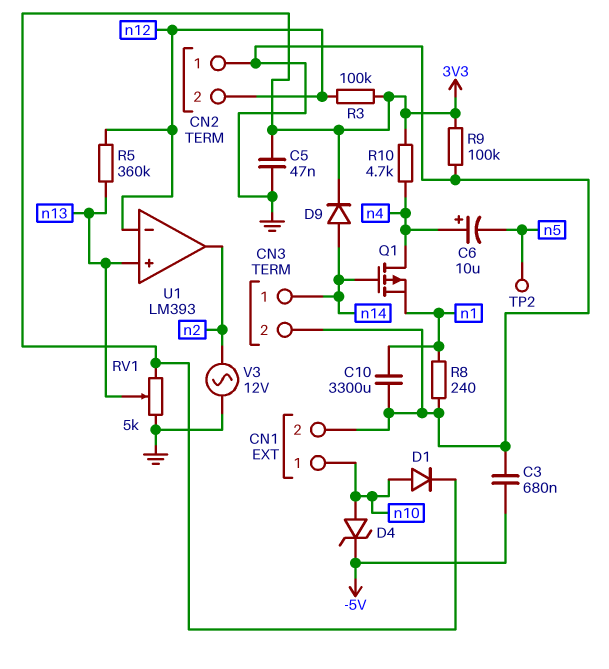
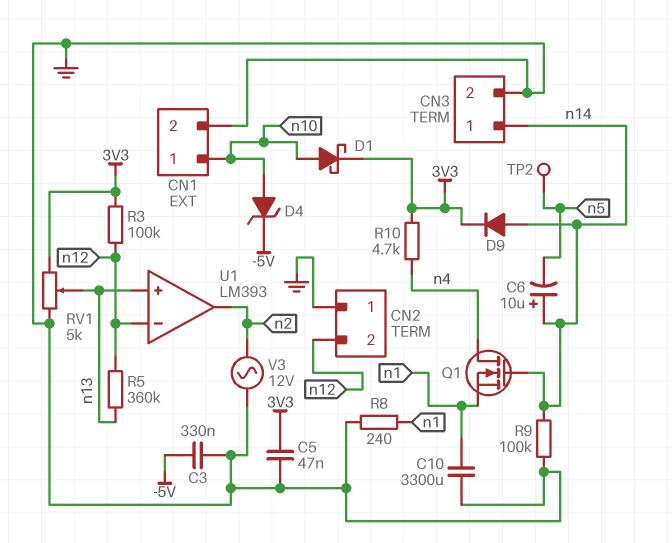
C3: 680nF (-5V, GND) -> 330nF (-5V, GND)
C6: 10uF (plus n4, minus n5) -> 10uF (plus n14, minus n5)
D1: diode (A n10, K 3V3) -> schottky (A n10, K 3V3)
Q1: PMOS (G n14, D n4, S n1) -> NMOS (G n14, D n4, S n1)
R9: 100k (3V3, GND) -> 100k (GND, n14)

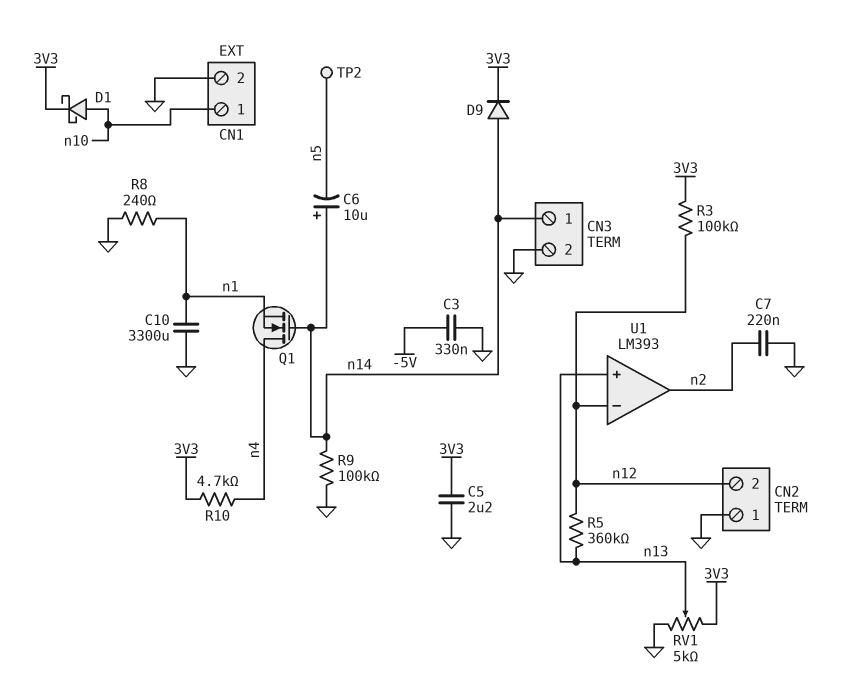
C5: 47nF (3V3, GND) -> 2.2uF (3V3, GND)
C7: none -> 220nF (GND, n2)
D4: zener (A n10, K -5V) -> none
V3: AC 12V (GND, n2) -> none

